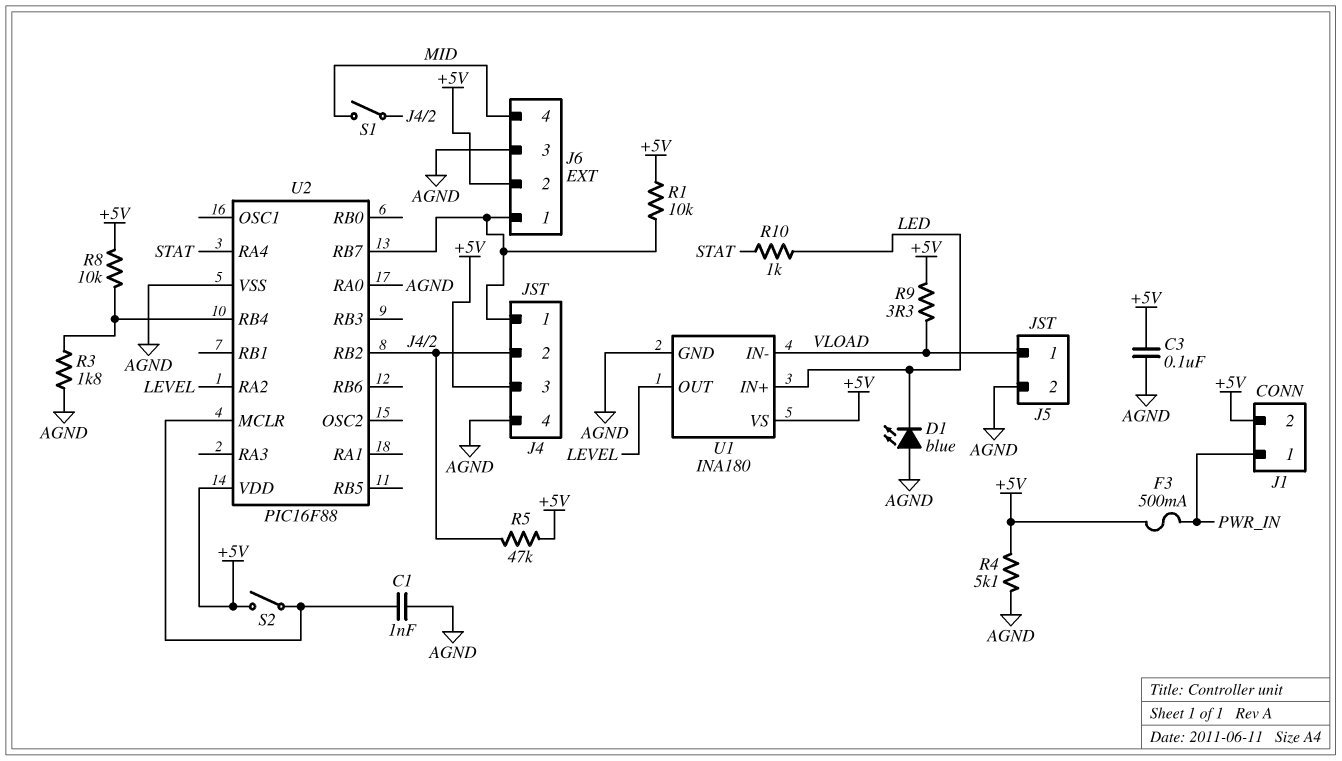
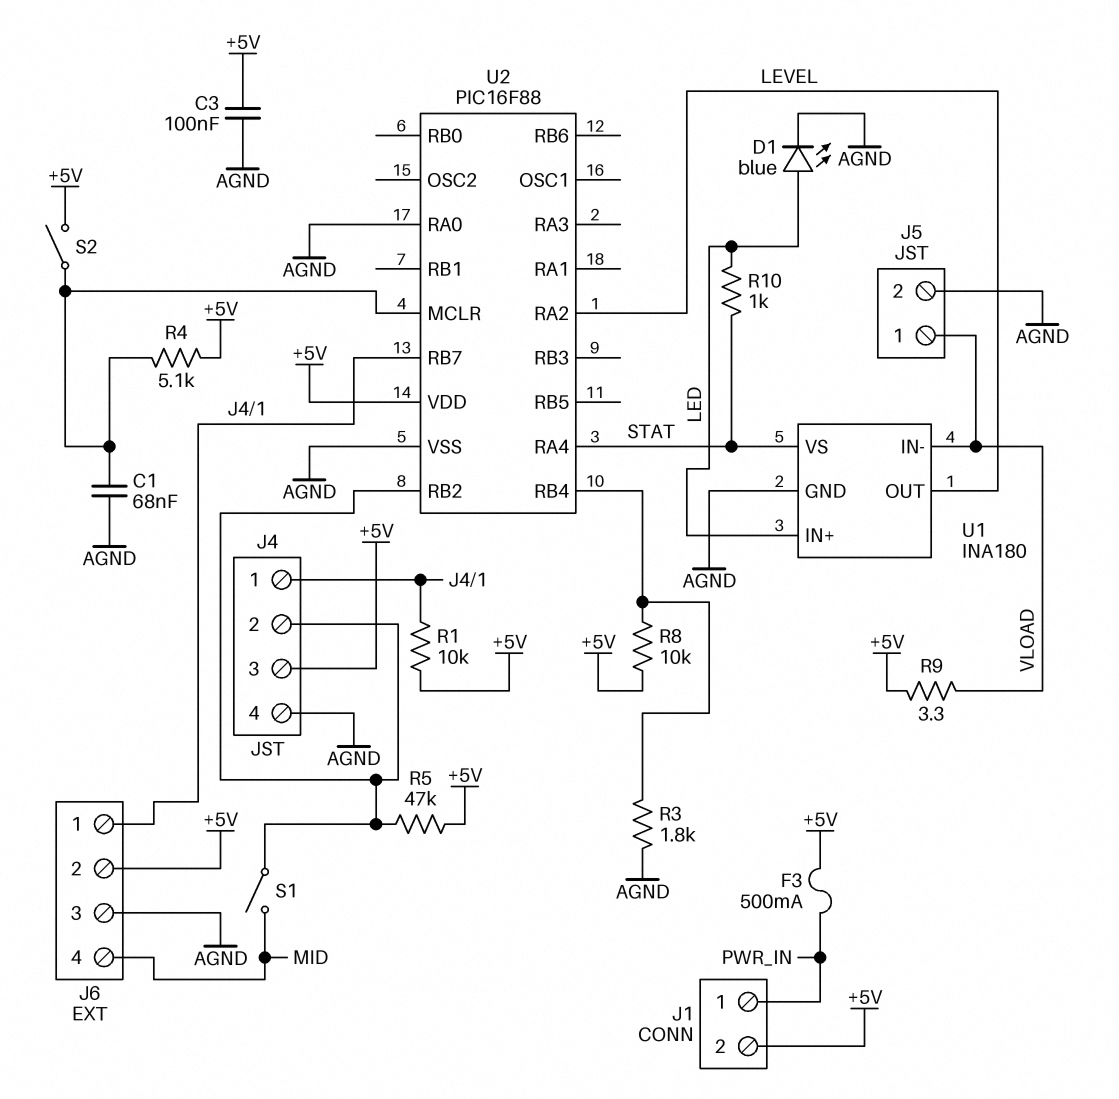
C1: 1nF (AGND, U2/MCLR) -> 68nF (AGND, U2/MCLR)
D1: LED blue (A AGND, K LED) -> LED blue (A LED, K AGND)
R4: 5.1k (+5V, AGND) -> 5.1k (+5V, U2/MCLR)
U1 pin VS: +5V -> STAT

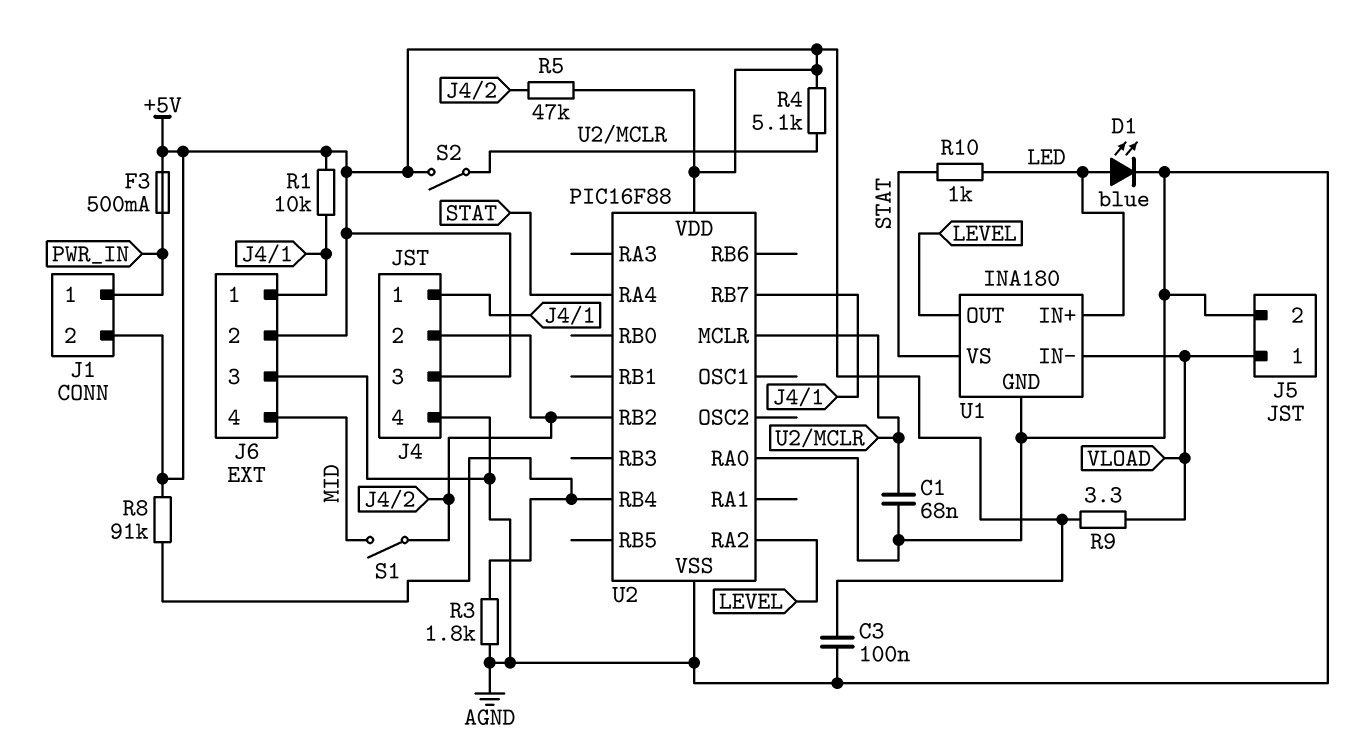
R8: 10k (+5V, U2/RB4) -> 91k (+5V, U2/RB4)

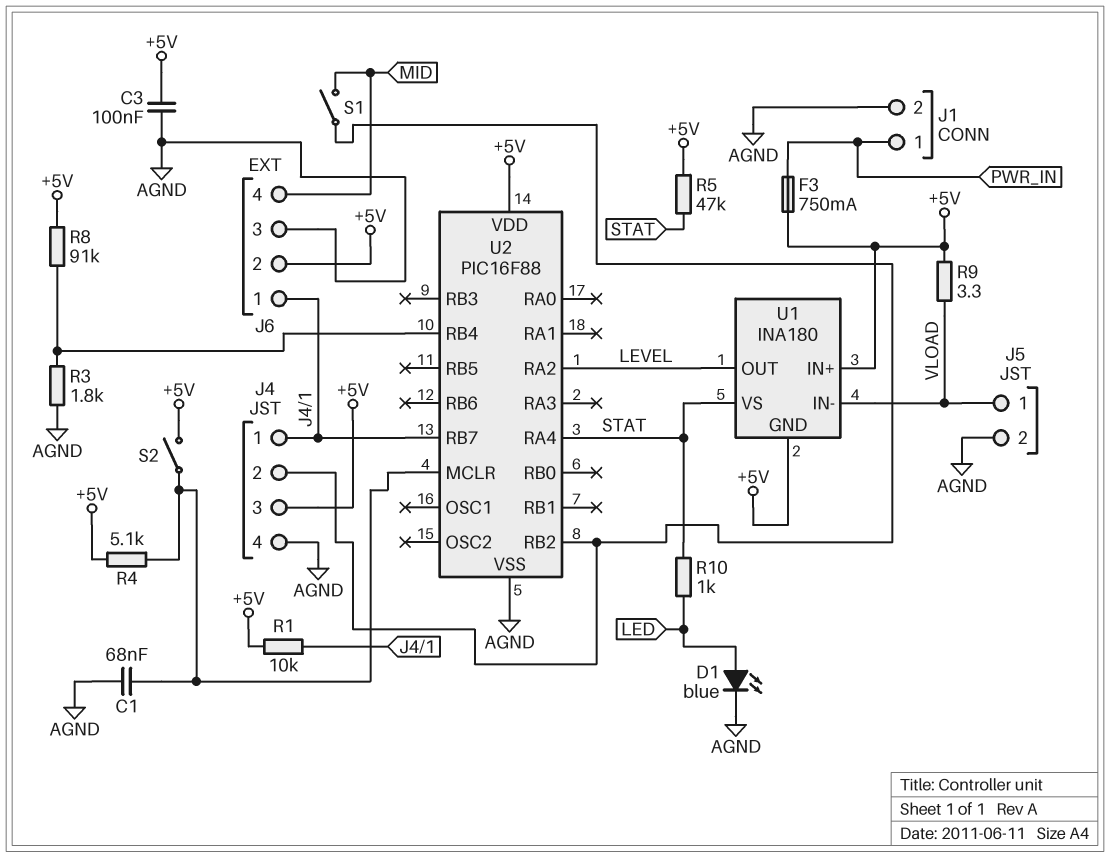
F3: 500mA (+5V, PWR_IN) -> 750mA (+5V, PWR_IN)
J1 pin 2: +5V -> AGND
R5: 47k (+5V, J4/2) -> 47k (+5V, STAT)
U1 pin GND: AGND -> +5V
U1 pin IN+: LED -> +5V
U2 pin RA0: AGND -> none

